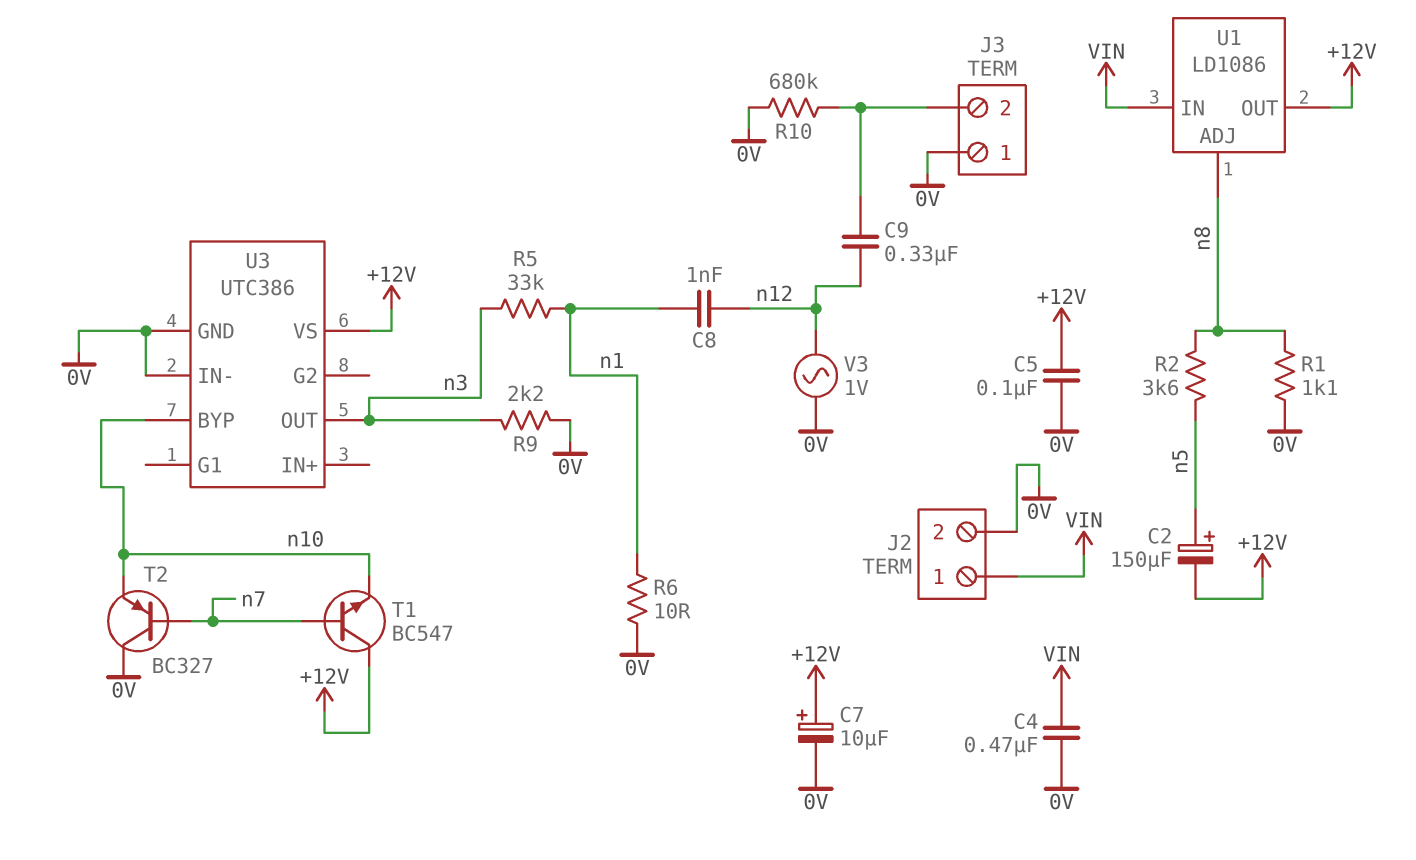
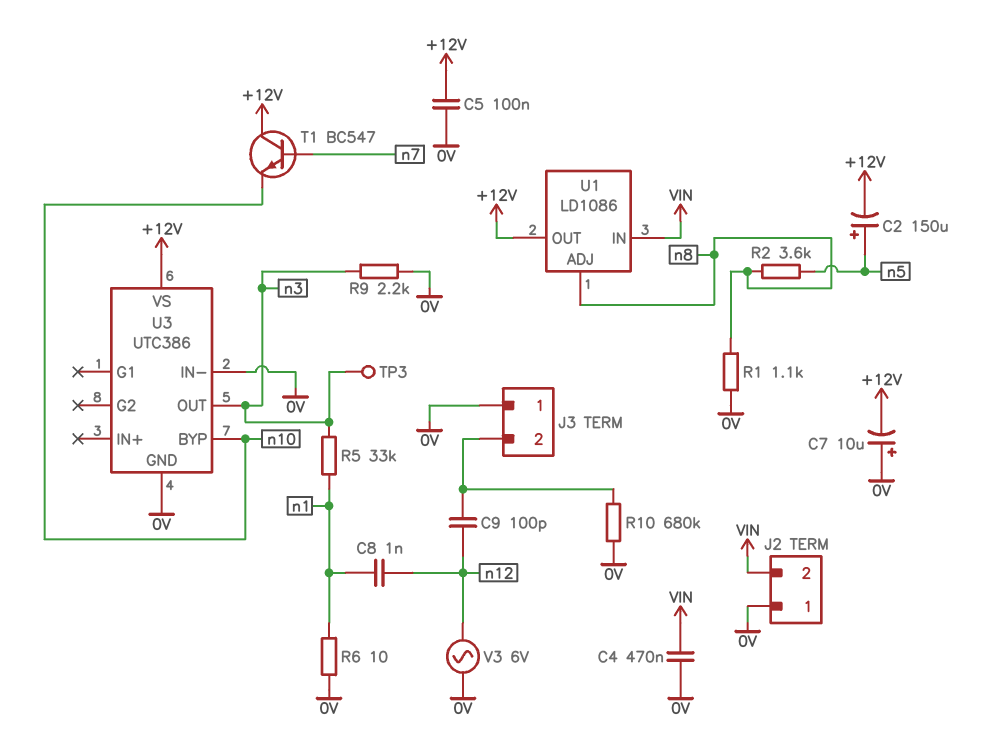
C7: 10uF (plus +12V, minus 0V) -> 10uF (plus 0V, minus +12V)
C9: 330nF (J3/2, n12) -> 100pF (J3/2, n12)
J2 pin 1: VIN -> 0V
J2 pin 2: 0V -> VIN
T2: PNP BC327 (B n7, C 0V, E n10) -> none
TP3: none -> test point (n3)
V3: AC 1V (0V, n12) -> AC 6V (0V, n12)

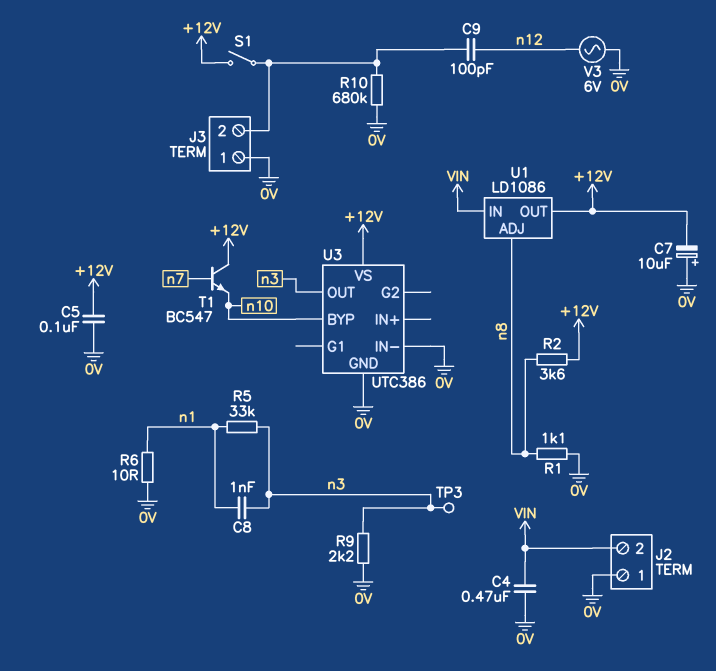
C2: 150uF (plus n5, minus +12V) -> none
C8: 1nF (n1, n12) -> 1nF (n1, n3)
R2: 3.6k (n5, n8) -> 3.6k (+12V, n8)
S1: none -> switch (+12V, J3/2)

